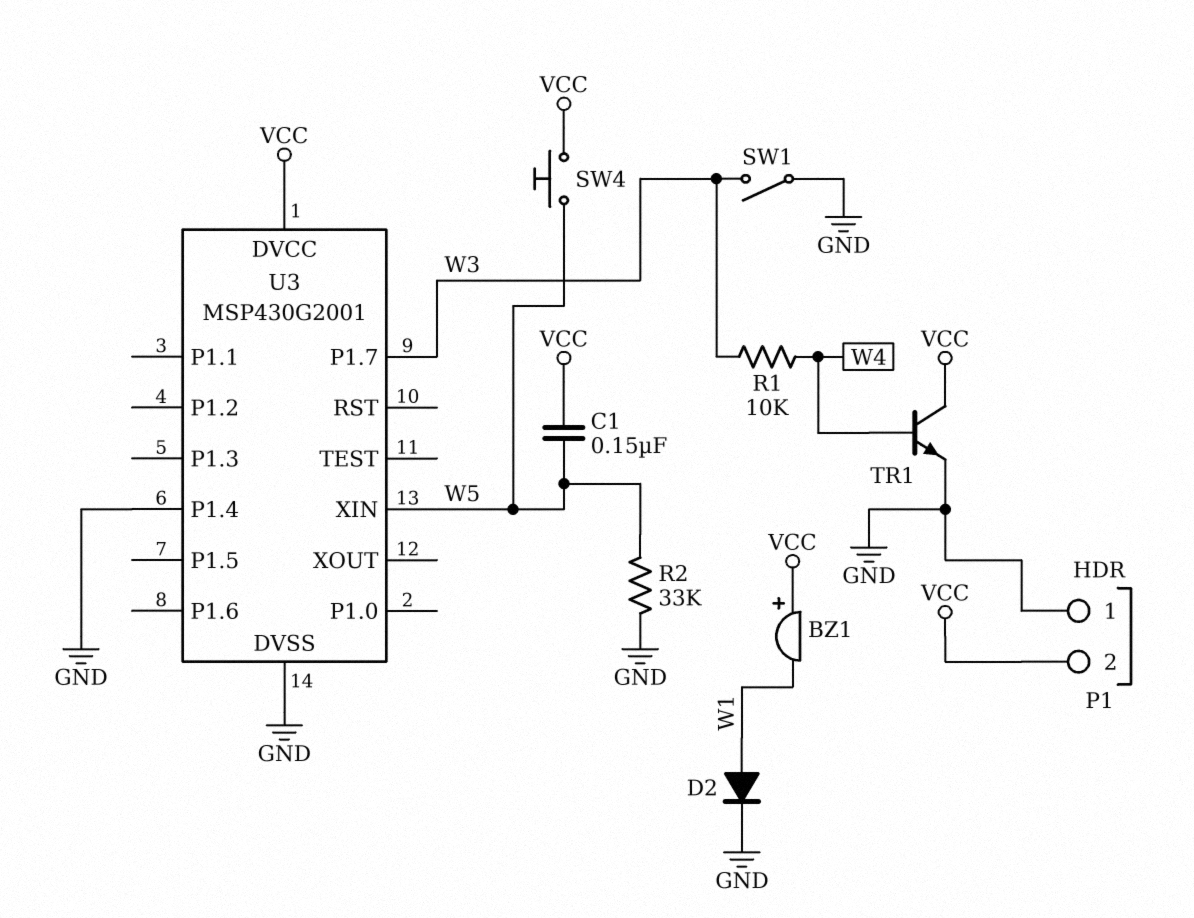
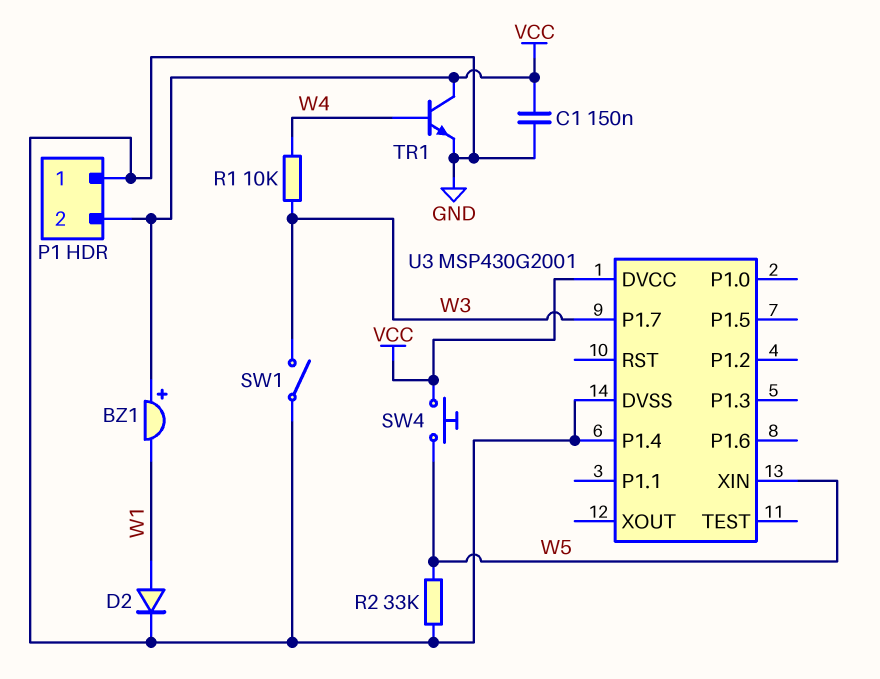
C1: 150nF (VCC, W5) -> 150nF (GND, VCC)

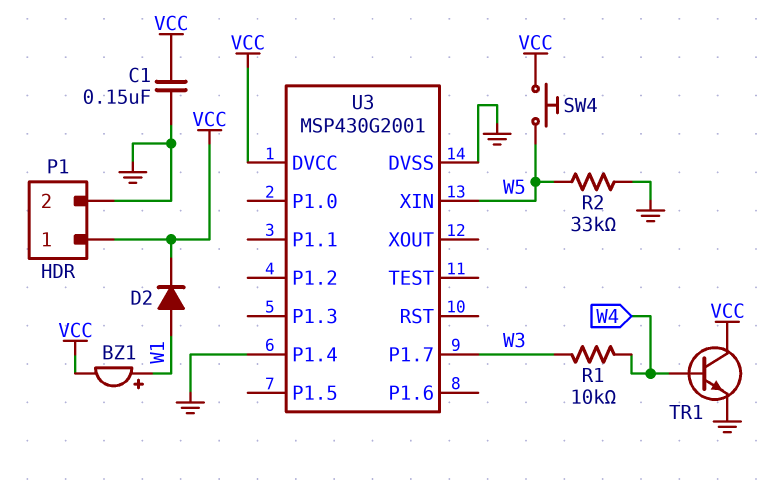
BZ1: buzzer (plus VCC, minus W1) -> buzzer (plus W1, minus VCC)
D2: diode (A W1, K GND) -> diode (A W1, K VCC)
P1 pin 1: GND -> VCC
P1 pin 2: VCC -> GND
SW1: switch (GND, W3) -> none

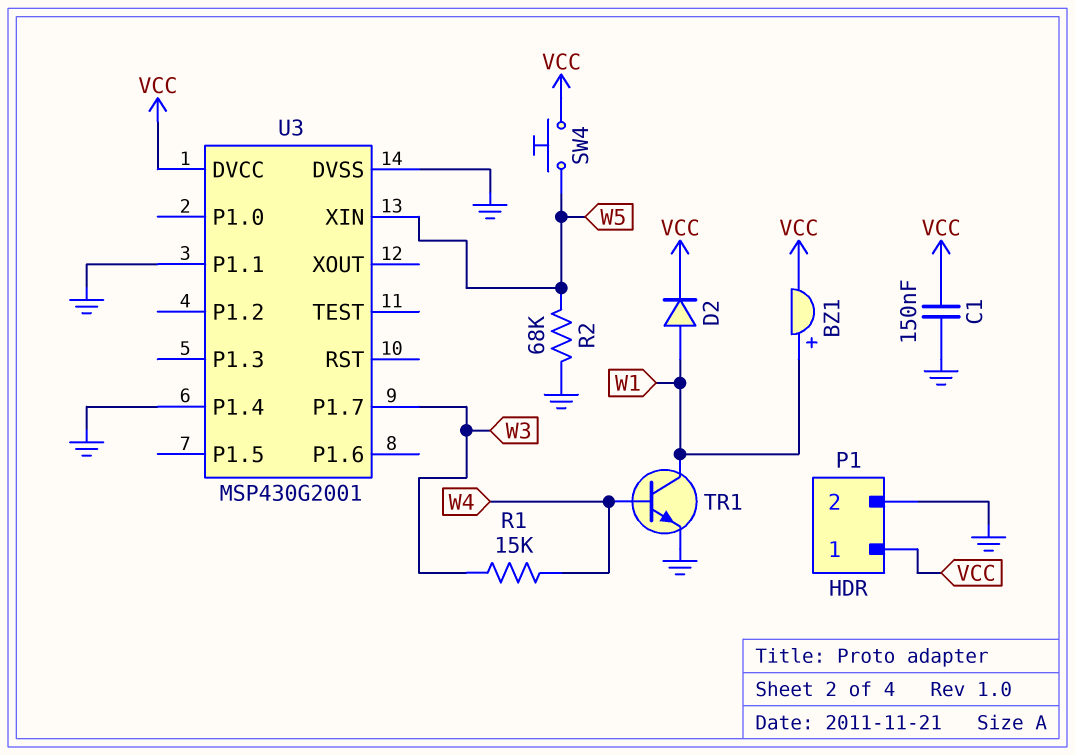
R1: 10k (W3, W4) -> 15k (W3, W4)
R2: 33k (GND, W5) -> 68k (GND, W5)
TR1: NPN (B W4, C VCC, E GND) -> NPN (B W4, C W1, E GND)
U3 pin P1.1: none -> GND

